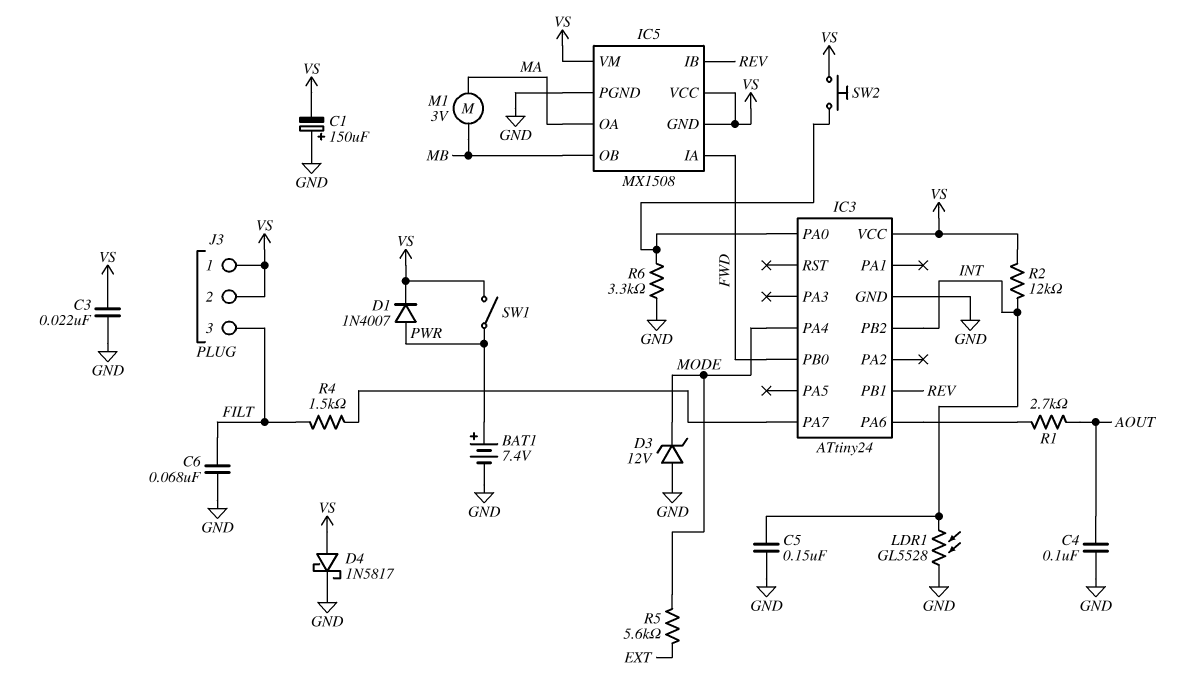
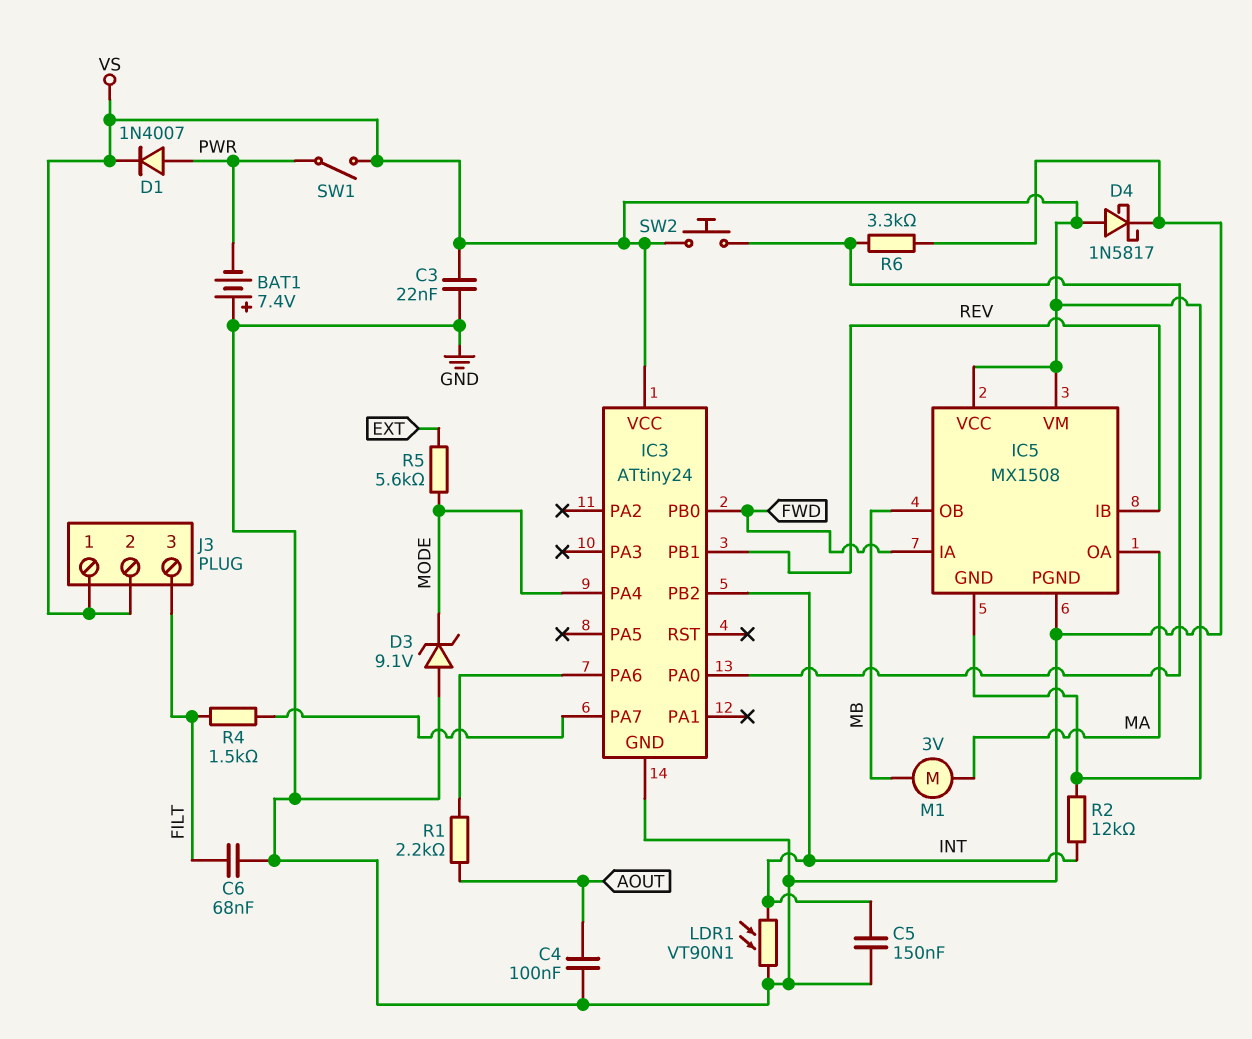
BAT1: 7.4V (plus PWR, minus GND) -> 7.4V (plus GND, minus PWR)
C1: 150uF (plus GND, minus VS) -> none
D3: zener 12V (A GND, K MODE) -> zener 9.1V (A GND, K MODE)
LDR1: GL5528 (GND, INT) -> VT90N1 (GND, INT)
R1: 2.7k (AOUT, IC3/PA6) -> 2.2k (AOUT, IC3/PA6)

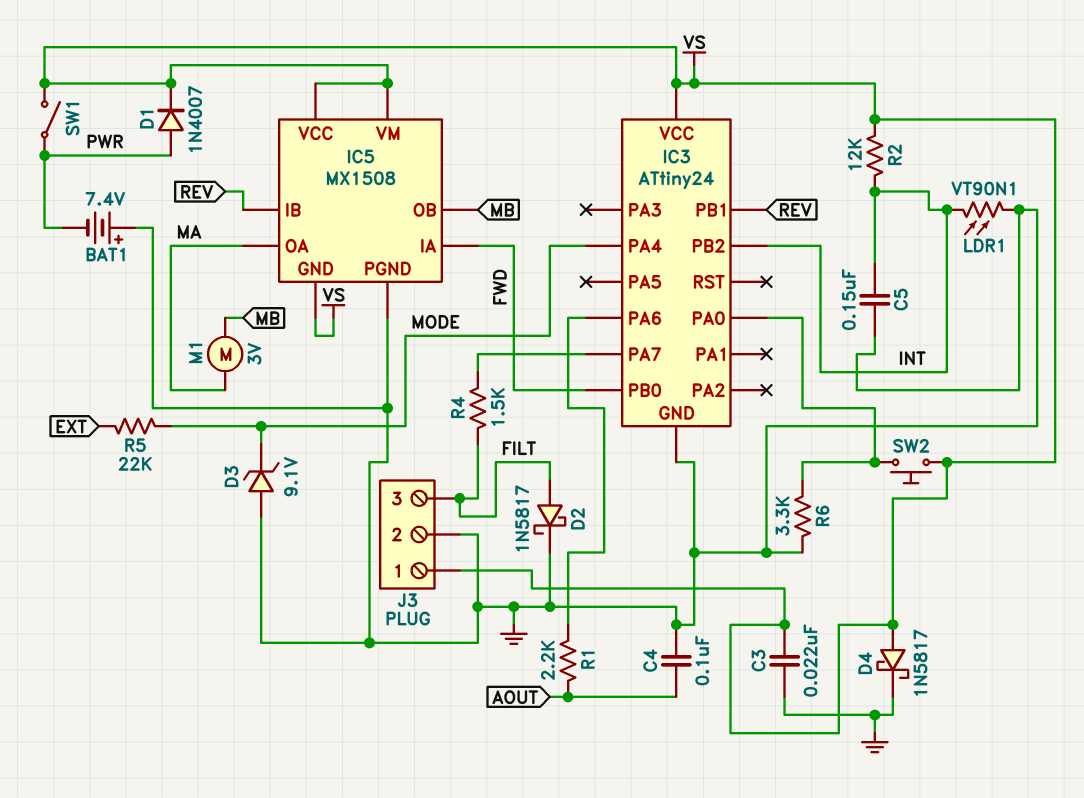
C6: 68nF (FILT, GND) -> none
D2: none -> schottky 1N5817 (A FILT, K GND)
J3 pin 2: VS -> GND
R5: 5.6k (EXT, MODE) -> 22k (EXT, MODE)

